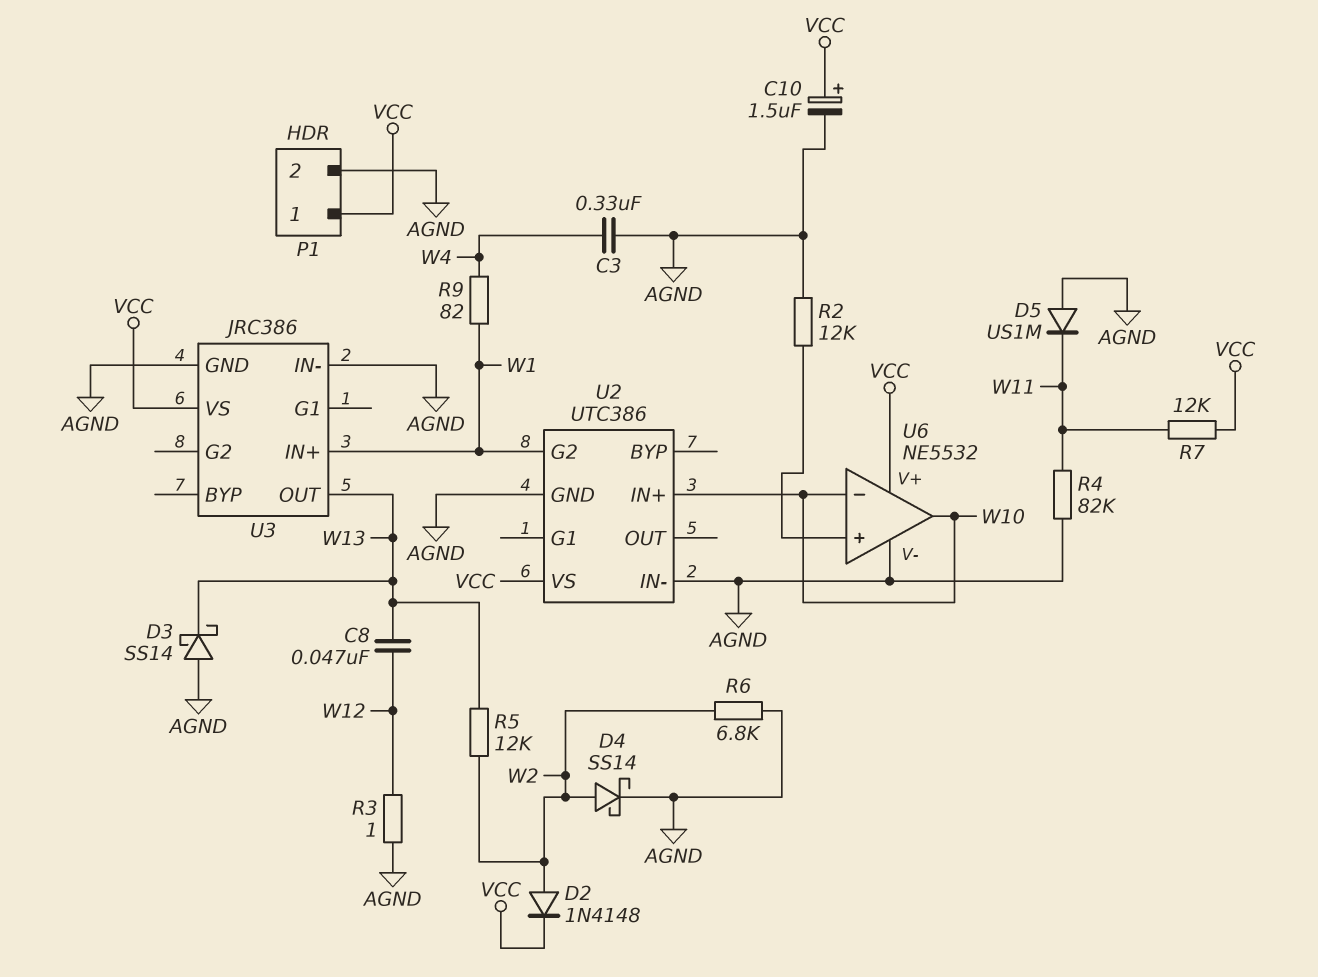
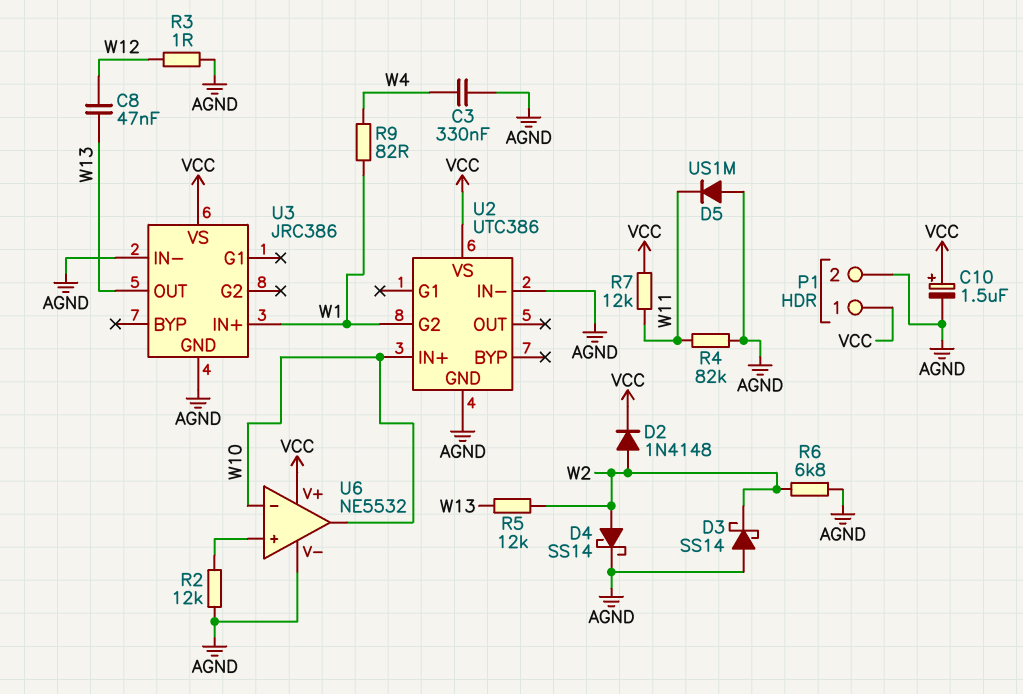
D3: schottky SS14 (A AGND, K W13) -> schottky SS14 (A AGND, K W2)

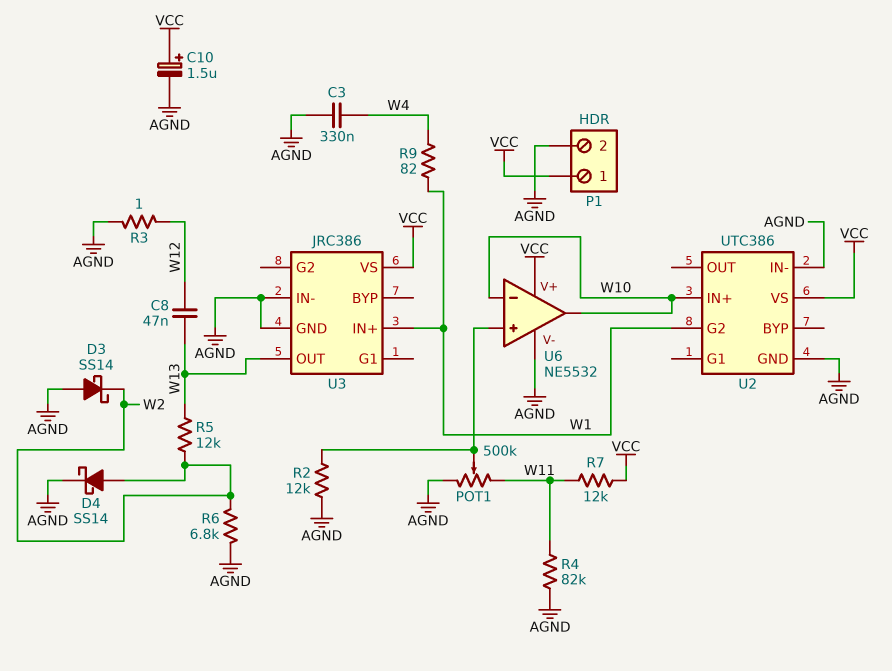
D2: diode 1N4148 (A W2, K VCC) -> none
D5: diode US1M (A AGND, K W11) -> none
POT1: none -> 500k (AGND, W11, wiper U6/in+)

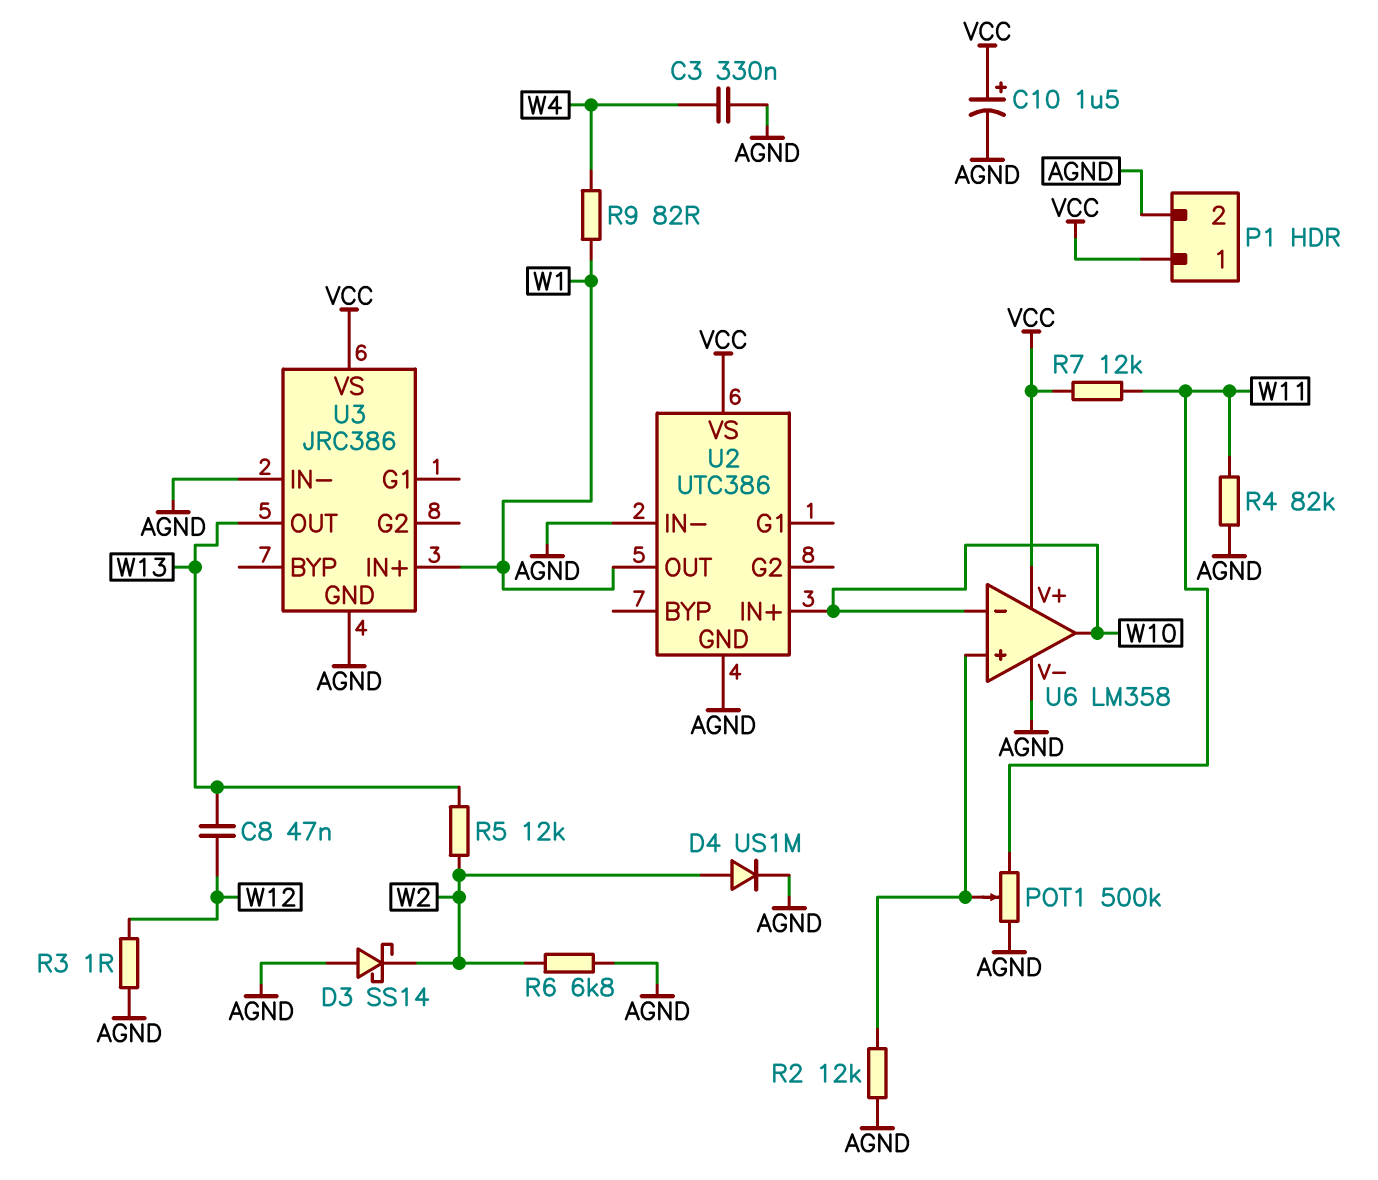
D4: schottky SS14 (A W2, K AGND) -> diode US1M (A W2, K AGND)
U2 pin G2: W1 -> none
U2 pin OUT: none -> W1
U6: NE5532 -> LM358

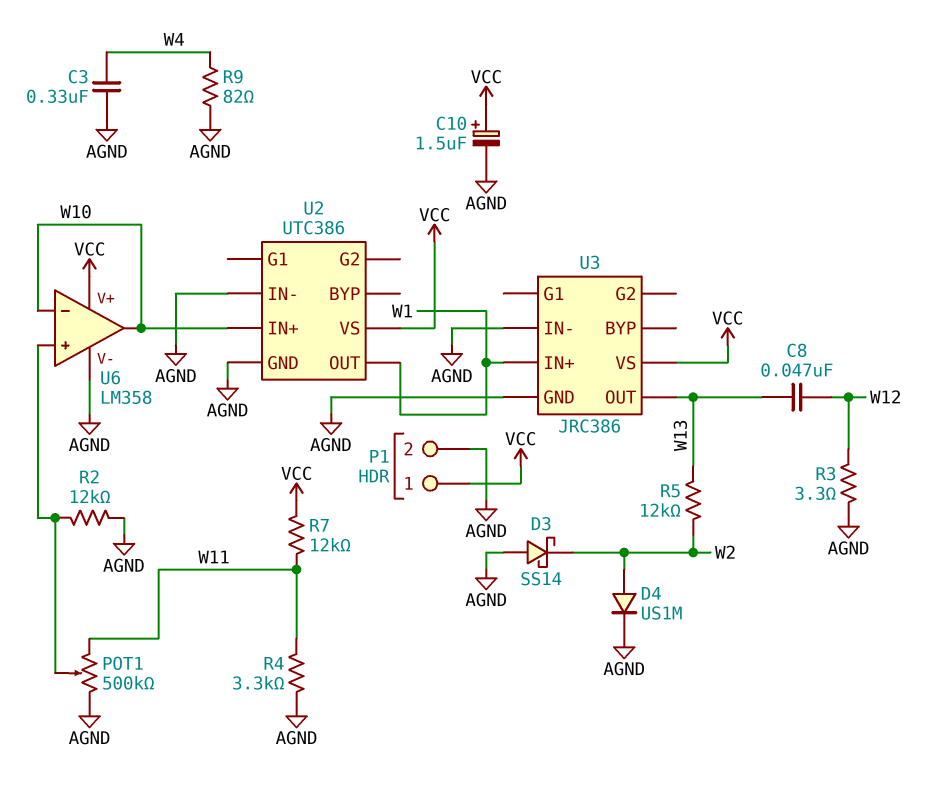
R3: 1 (AGND, W12) -> 3.3 (AGND, W12)
R4: 82k (AGND, W11) -> 3.3k (AGND, W11)
R6: 6.8k (AGND, W2) -> none
R9: 82 (W1, W4) -> 82 (AGND, W4)

